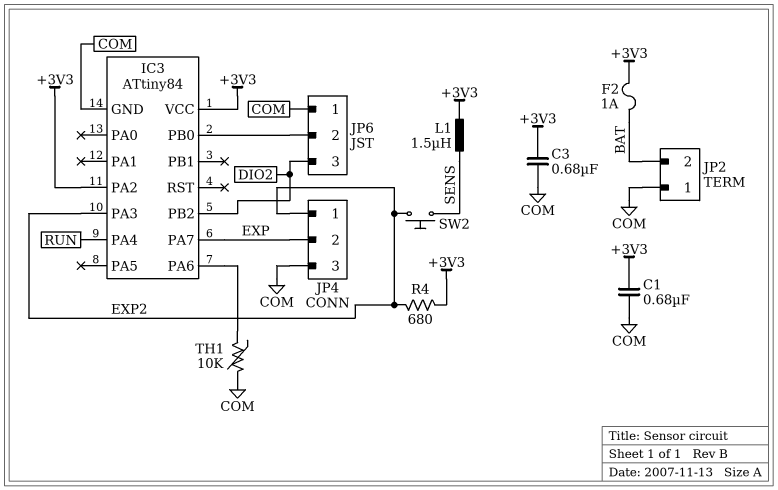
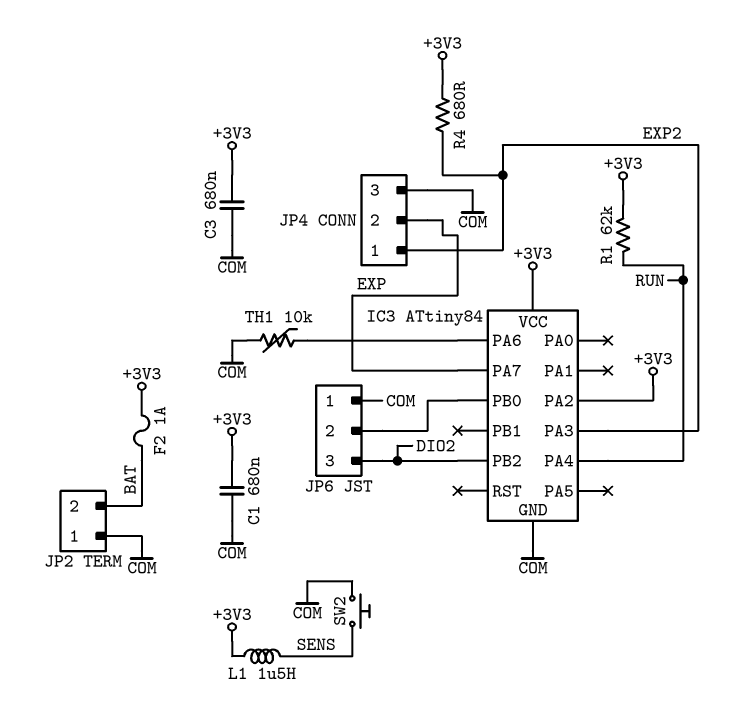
R1: none -> 62k (+3V3, RUN)
SW2: button (EXP2, SENS) -> button (COM, SENS)

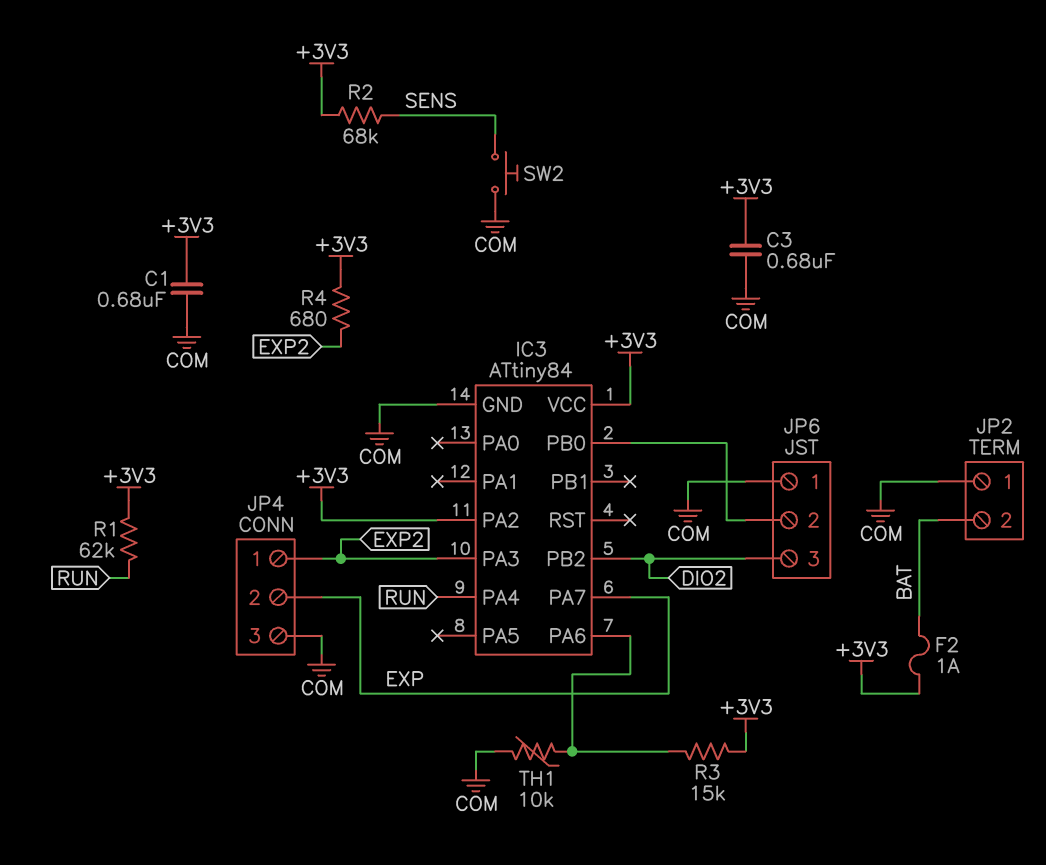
L1: 1.5uH (+3V3, SENS) -> none
R2: none -> 68k (+3V3, SENS)
R3: none -> 15k (+3V3, IC3/PA6)

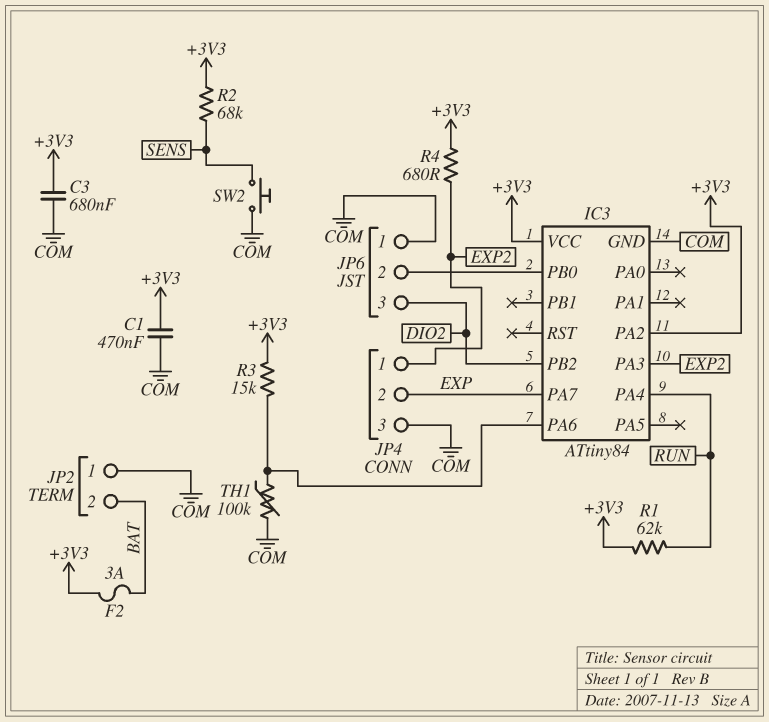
C1: 680nF (+3V3, COM) -> 470nF (+3V3, COM)
F2: 1A (+3V3, BAT) -> 3A (+3V3, BAT)
TH1: 10k (COM, IC3/PA6) -> 100k (COM, IC3/PA6)

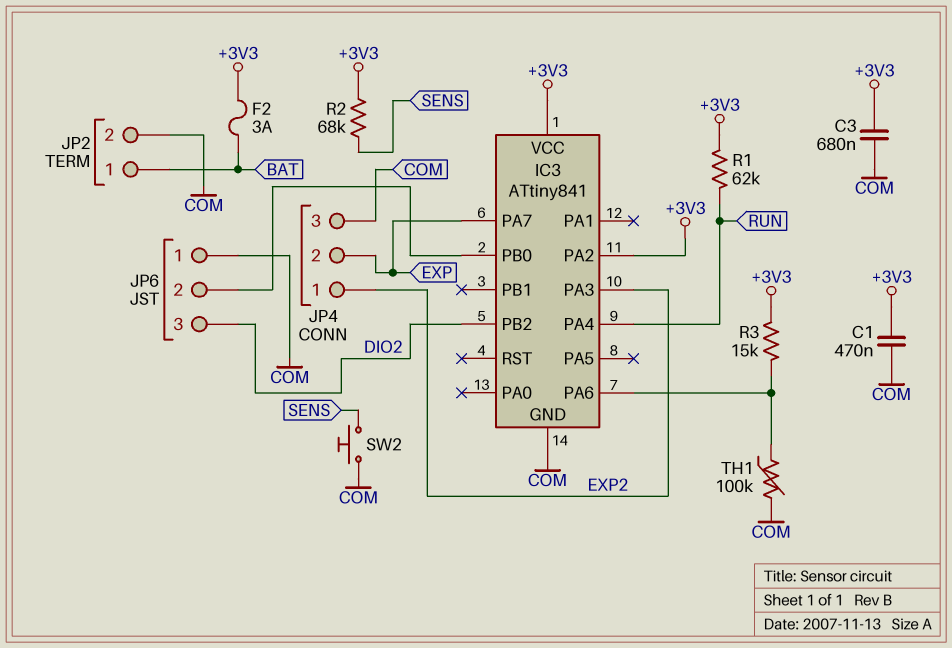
IC3: ATtiny84 -> ATtiny841
JP2 pin 1: COM -> BAT
JP2 pin 2: BAT -> COM
R4: 680 (+3V3, EXP2) -> none

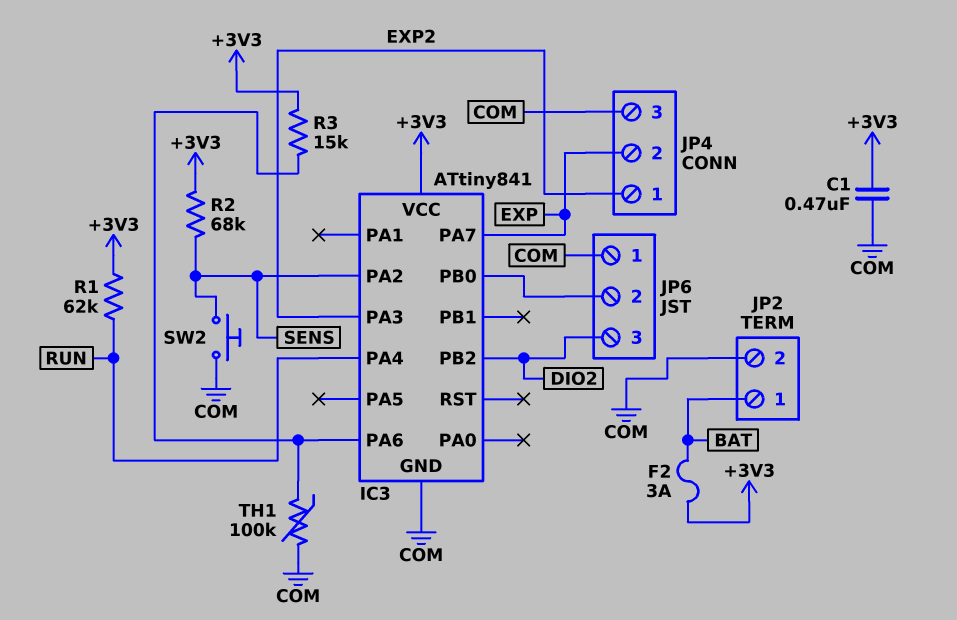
C3: 680nF (+3V3, COM) -> none
IC3 pin PA2: +3V3 -> SENS

